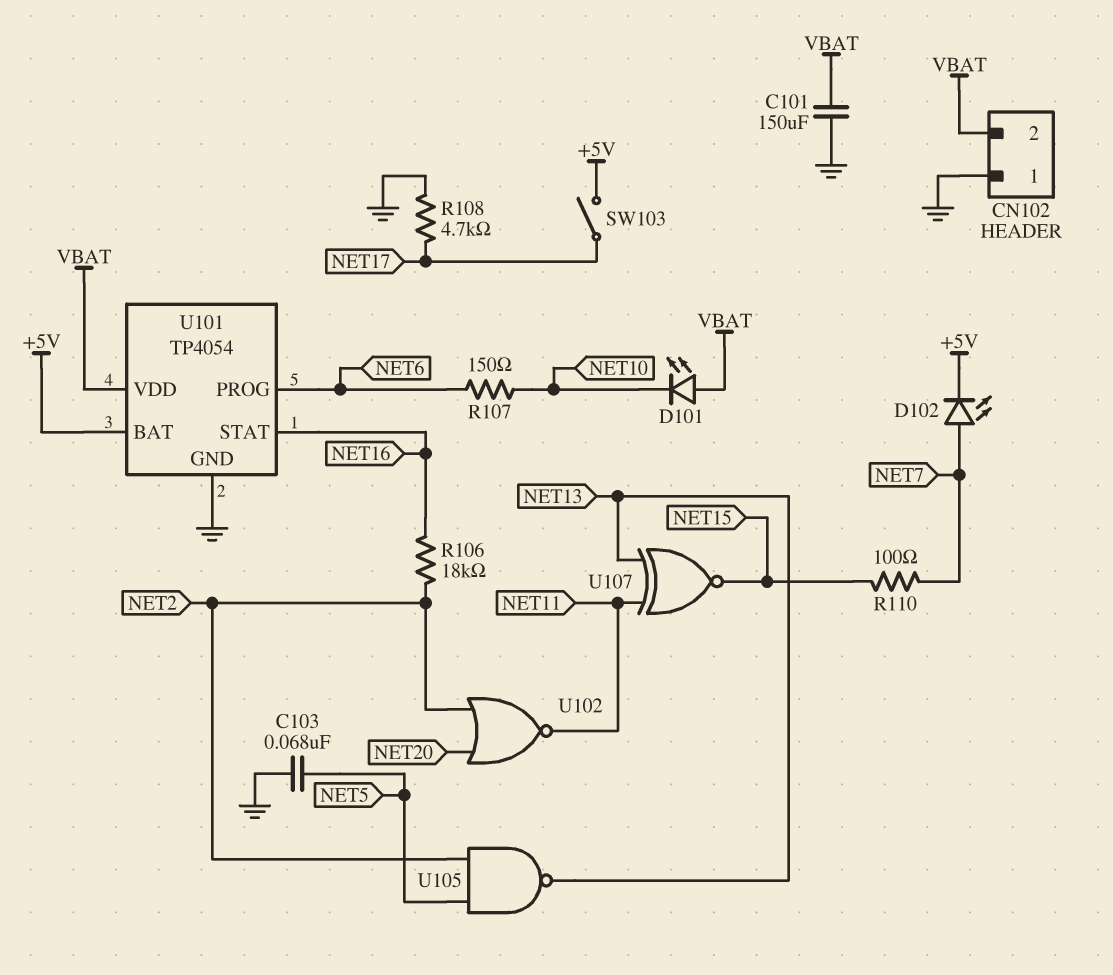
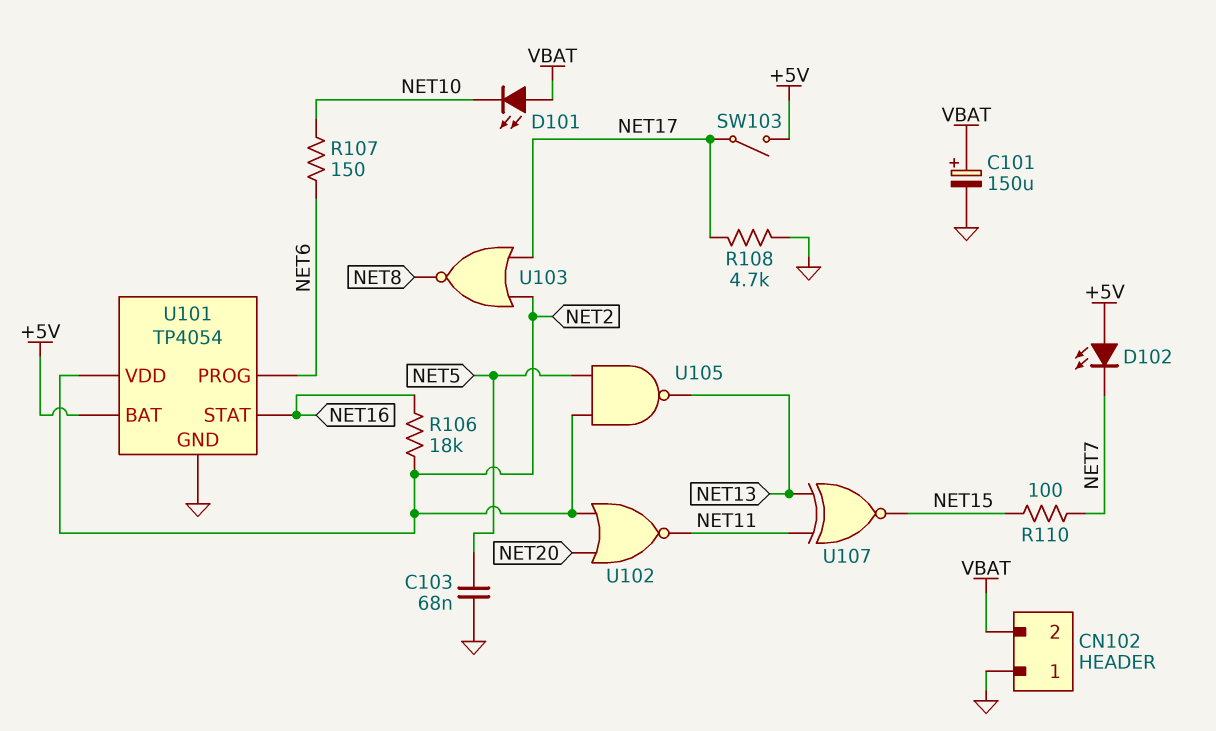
C101: 150uF (GND, VBAT) -> 150uF (plus VBAT, minus GND)
D102: LED (A NET7, K +5V) -> LED (A +5V, K NET7)
U101 pin VDD: VBAT -> NET2
U103: none -> NOR (in NET2, in NET17, out NET8)

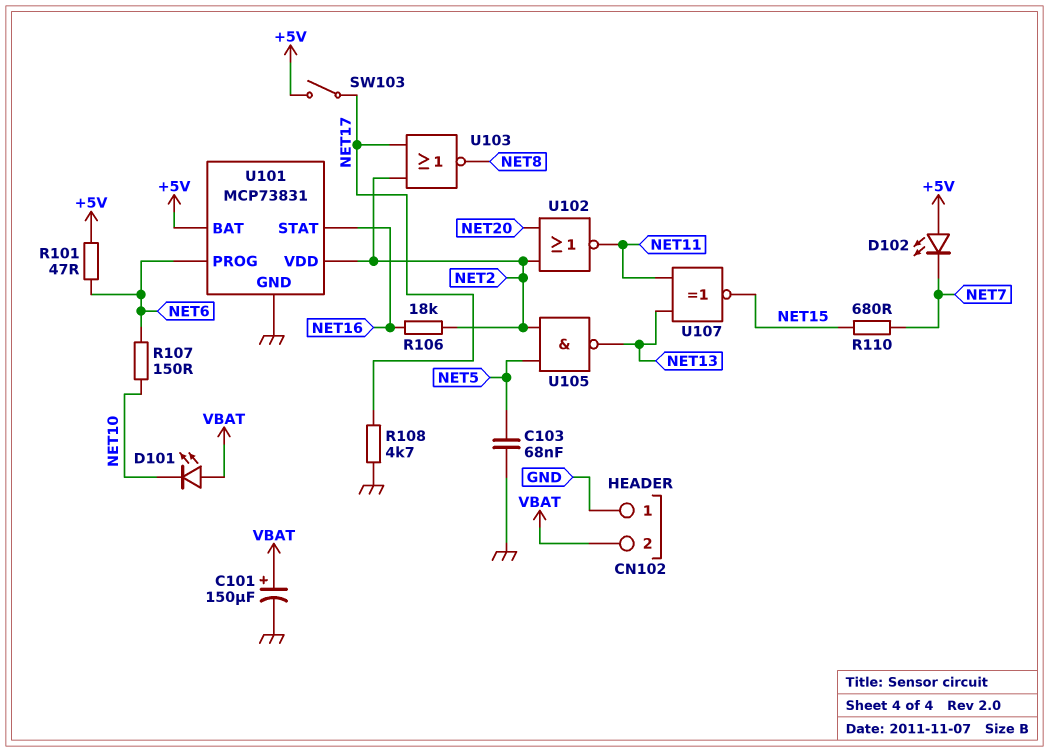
R101: none -> 47 (+5V, NET6)
R110: 100 (NET7, NET15) -> 680 (NET7, NET15)
U101: TP4054 -> MCP73831

